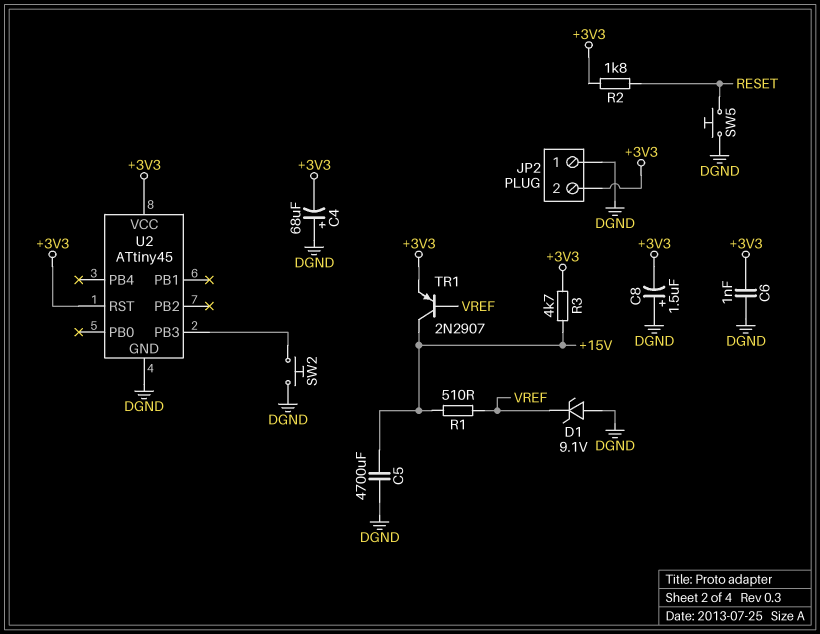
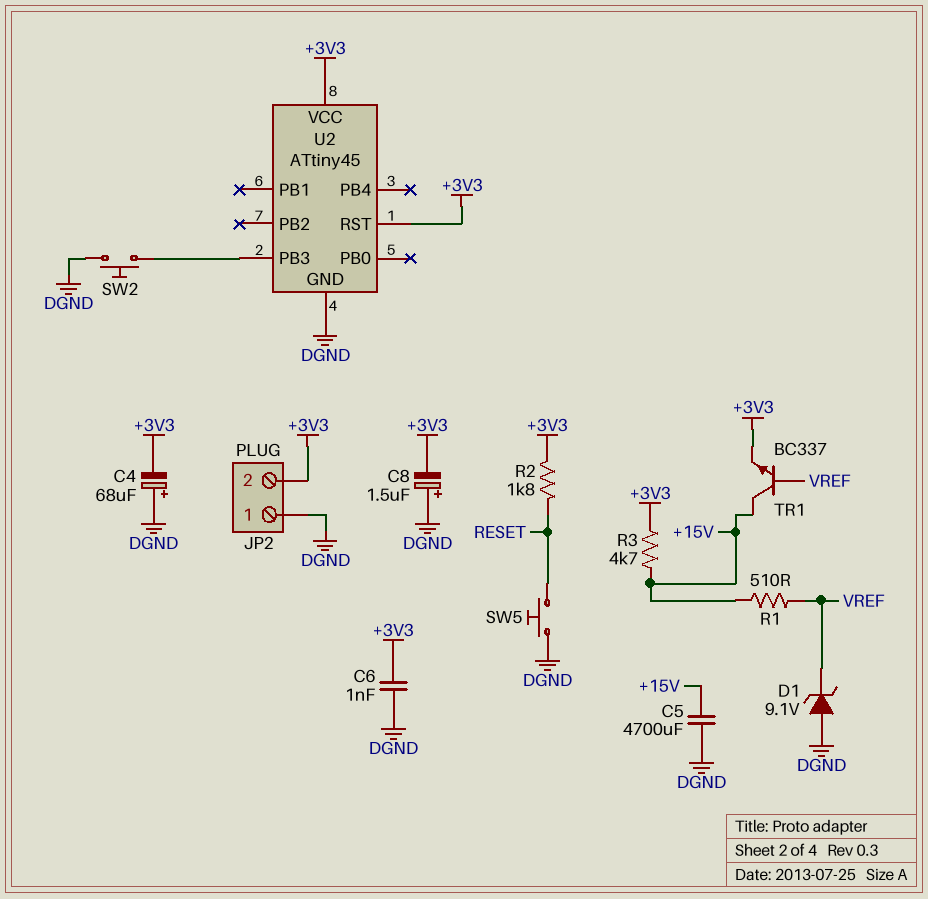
TR1: PNP 2N2907 (B VREF, C +15V, E +3V3) -> NPN BC337 (B VREF, C +15V, E +3V3)

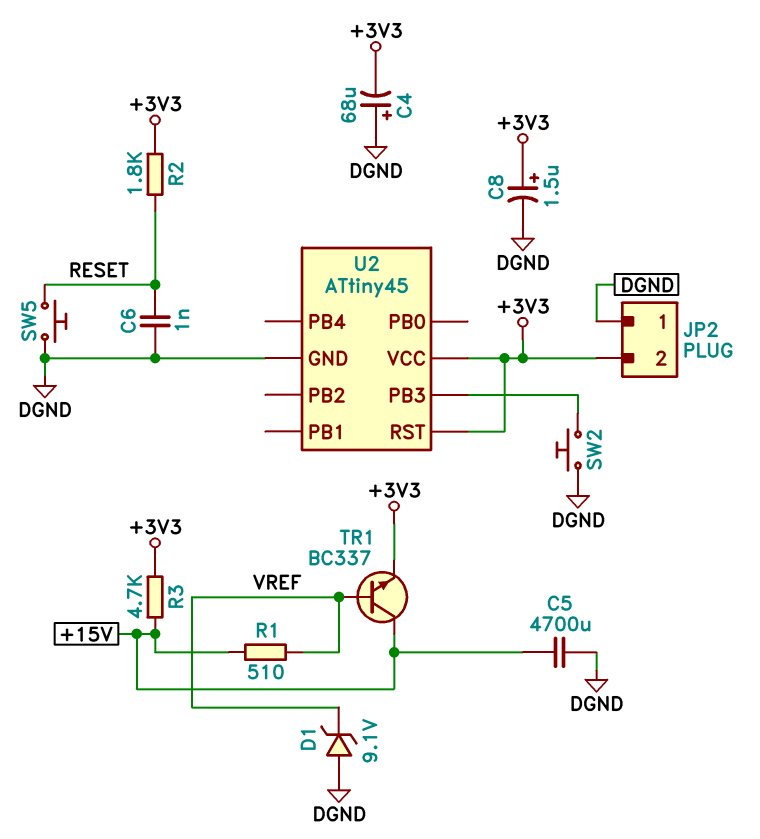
C6: 1nF (+3V3, DGND) -> 1nF (DGND, RESET)
C8: 1.5uF (plus DGND, minus +3V3) -> 1.5uF (plus +3V3, minus DGND)

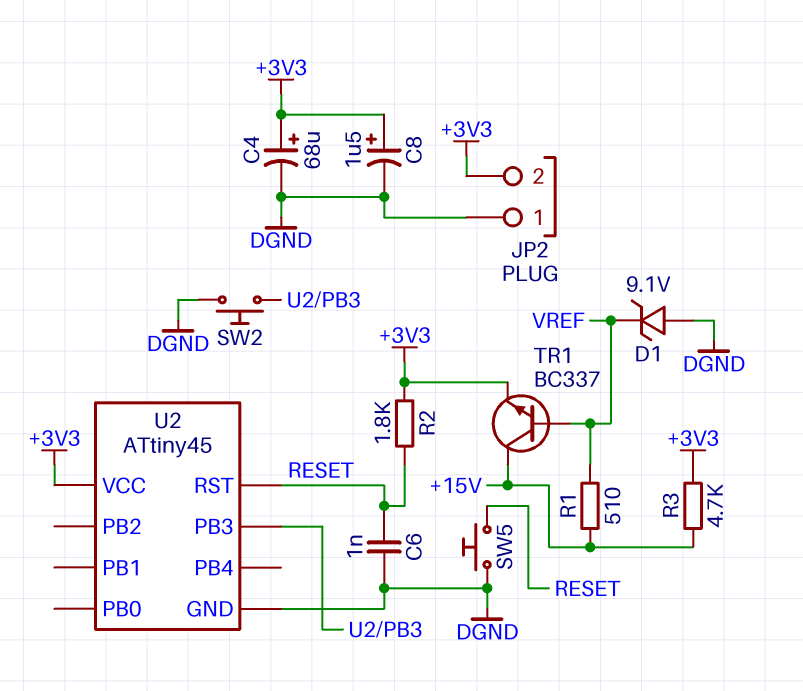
C4: 68uF (plus DGND, minus +3V3) -> 68uF (plus +3V3, minus DGND)
C5: 4700uF (+15V, DGND) -> none
U2 pin RST: +3V3 -> RESET

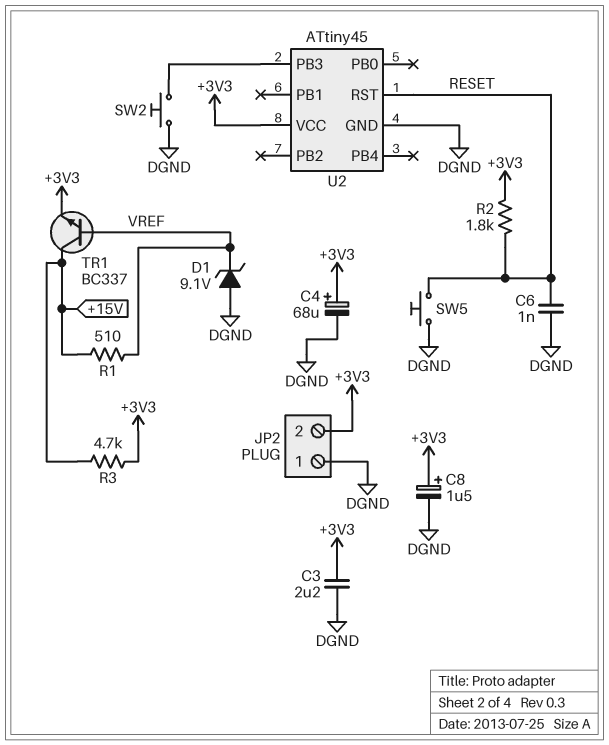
C3: none -> 2.2uF (+3V3, DGND)

